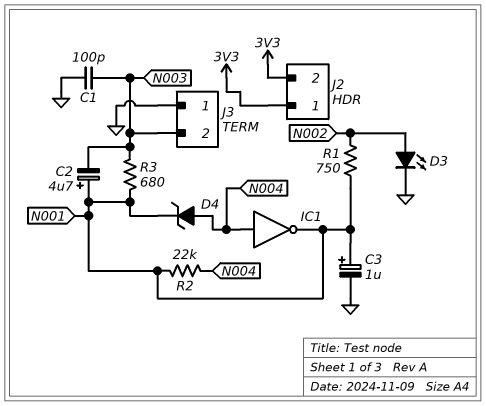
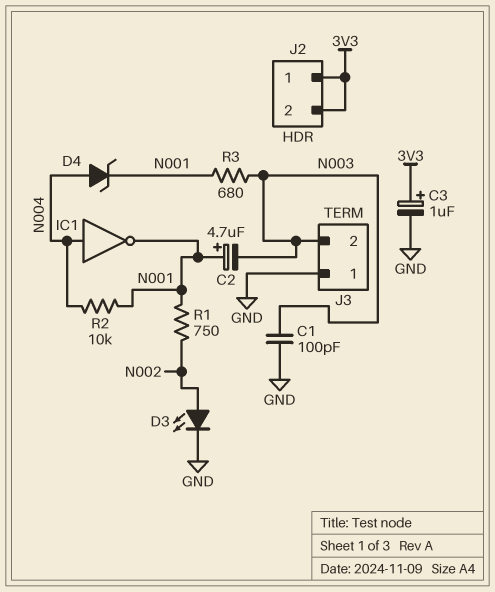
C3: 1uF (plus N001, minus GND) -> 1uF (plus 3V3, minus GND)
R2: 22k (N001, N004) -> 10k (N001, N004)

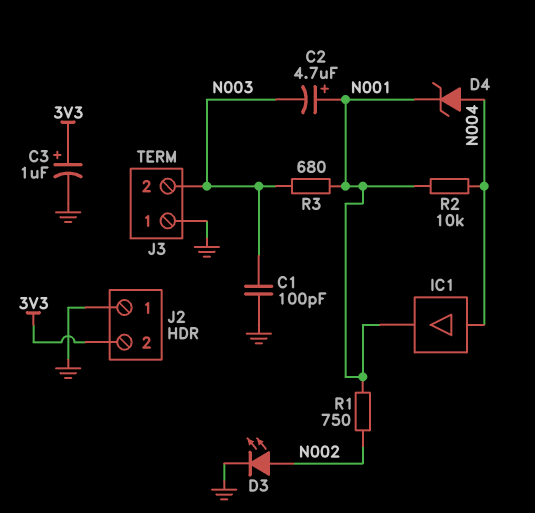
IC1: NOT (in N004, out N001) -> buffer (in N004, out N001)
J2 pin 1: 3V3 -> GND

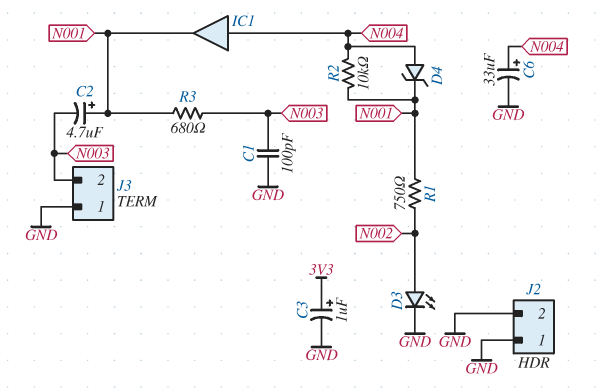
C6: none -> 33uF (plus N004, minus GND)
J2 pin 2: 3V3 -> GND

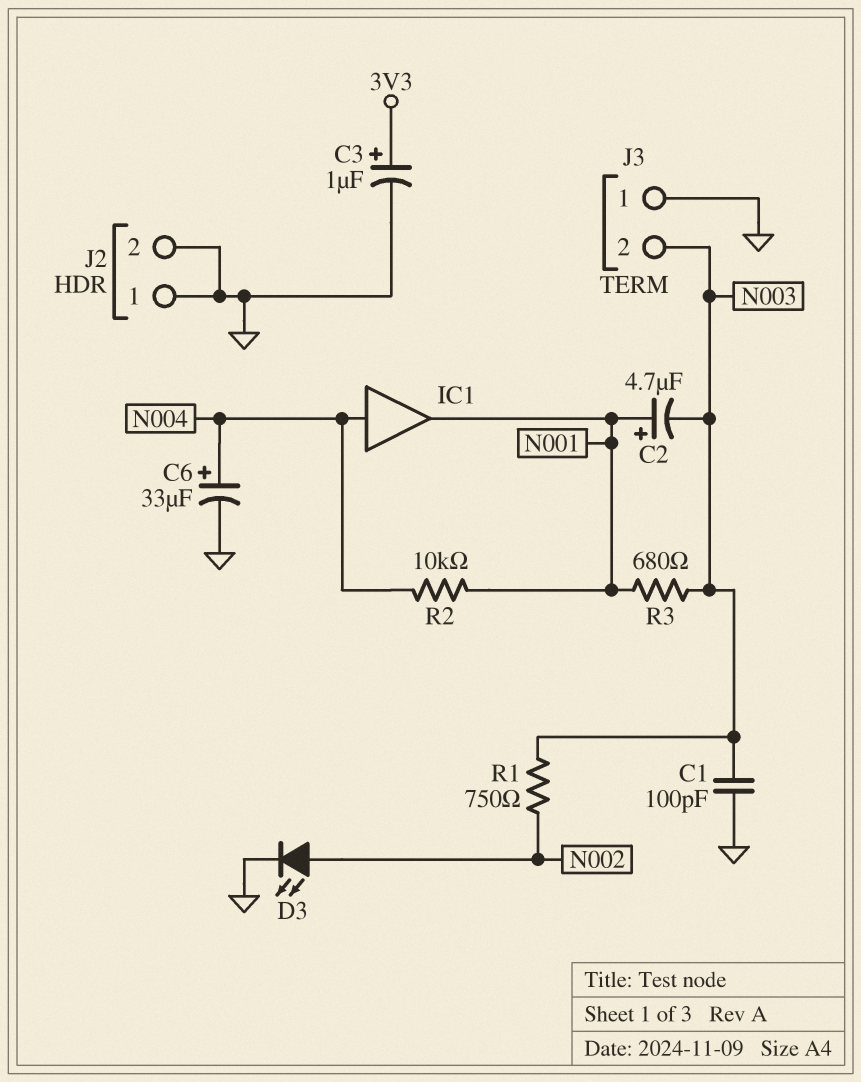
D4: zener (A N004, K N001) -> none
R1: 750 (N001, N002) -> 750 (N002, N003)

